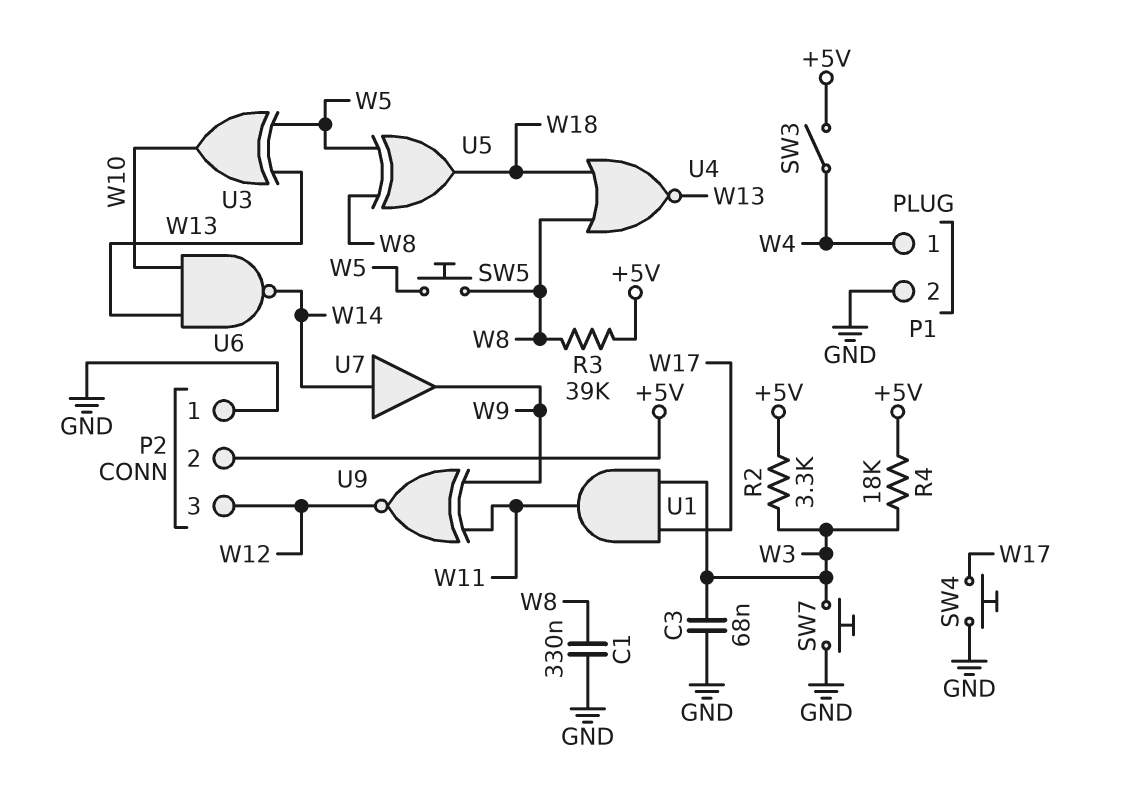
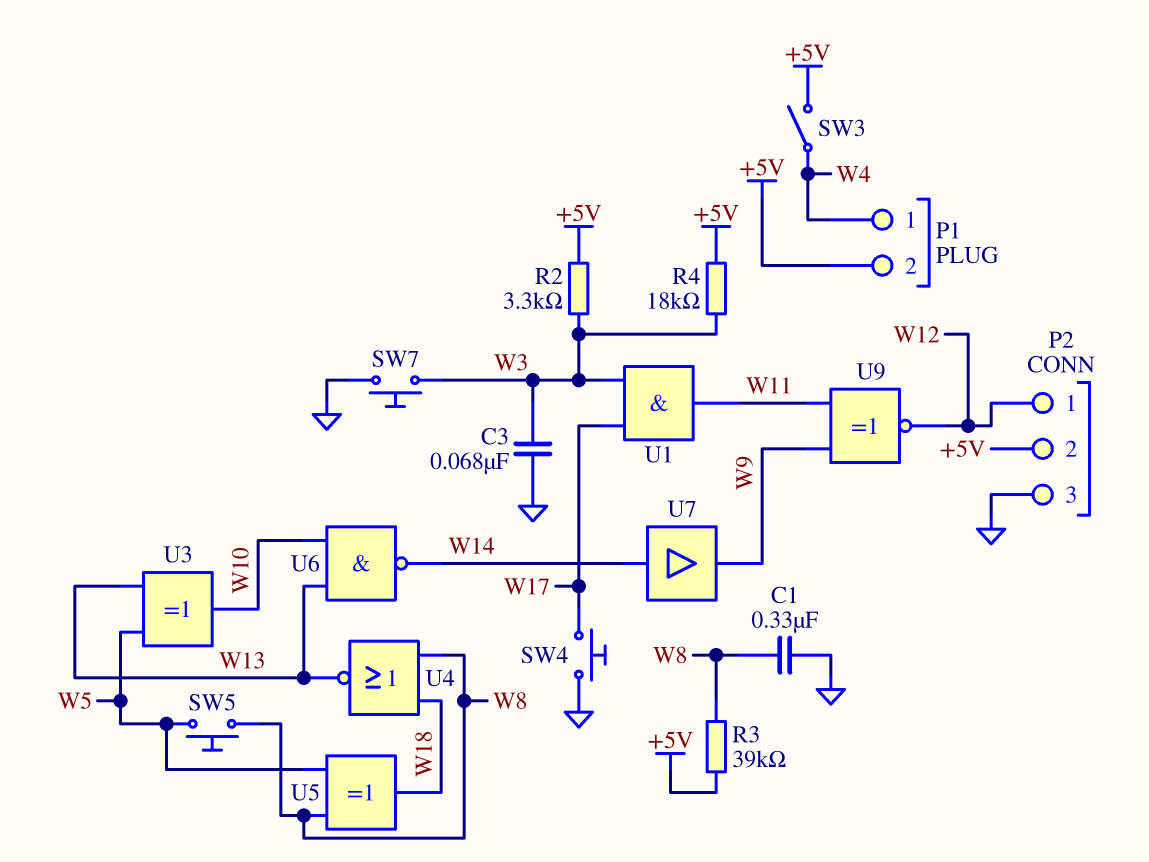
P1 pin 2: GND -> +5V
P2 pin 1: GND -> W12
P2 pin 3: W12 -> GND

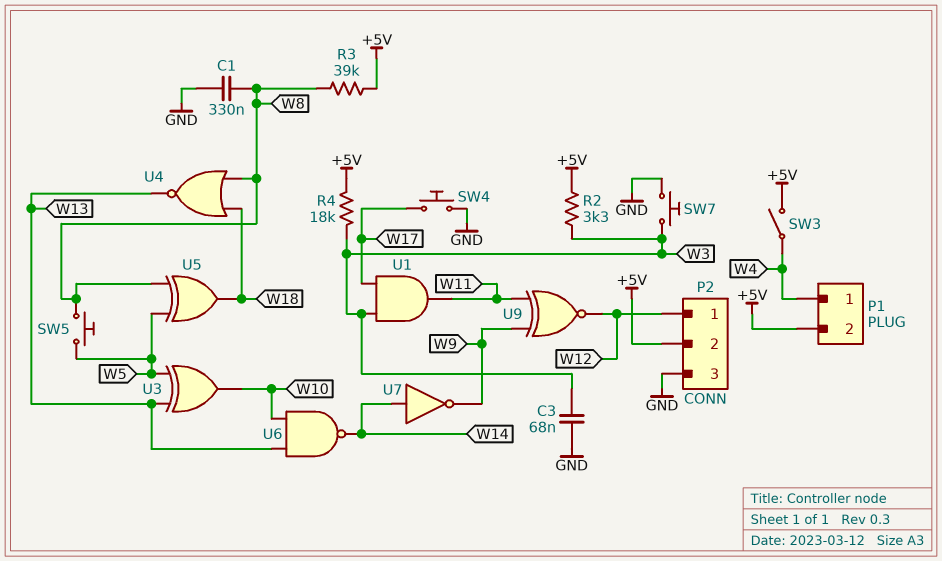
U7: buffer (in W14, out W9) -> NOT (in W14, out W9)

